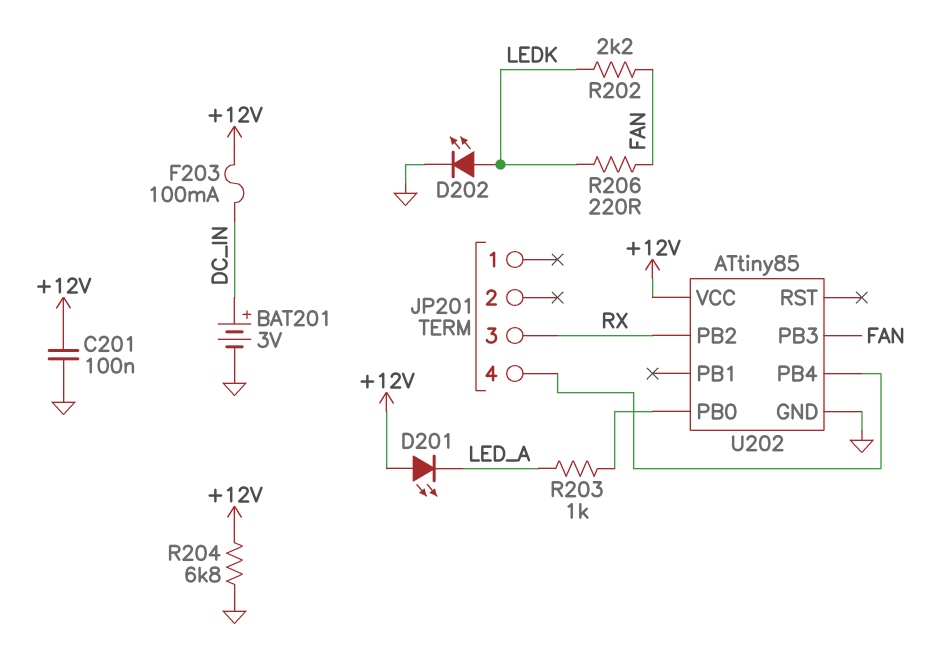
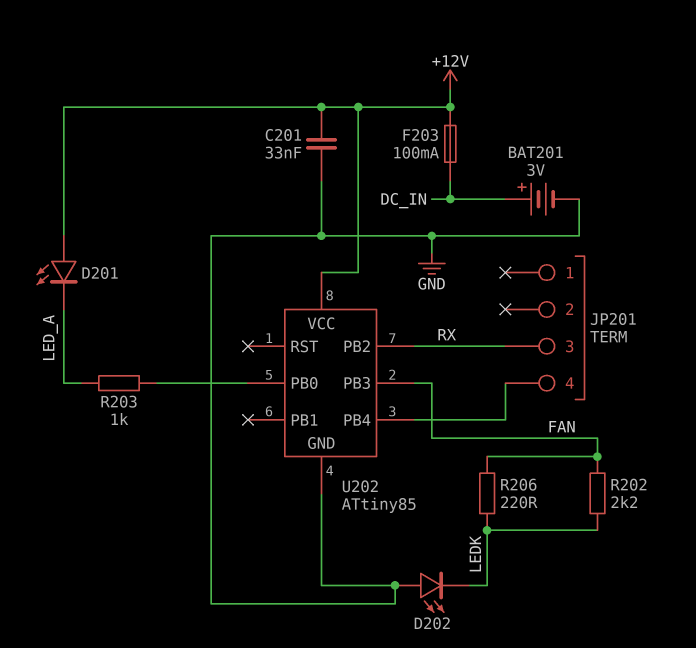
C201: 100nF (+12V, GND) -> 33nF (+12V, GND)
D202: LED (A LEDK, K GND) -> LED (A GND, K LEDK)
R204: 6.8k (+12V, GND) -> none

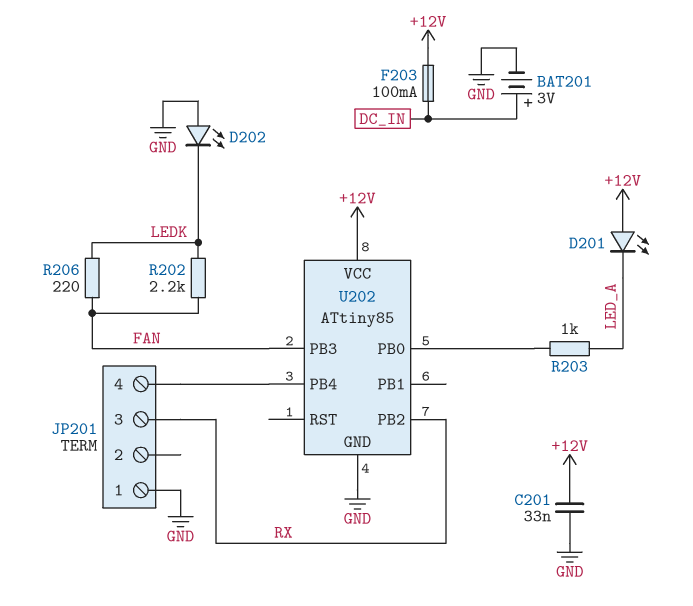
JP201 pin 1: none -> GND

